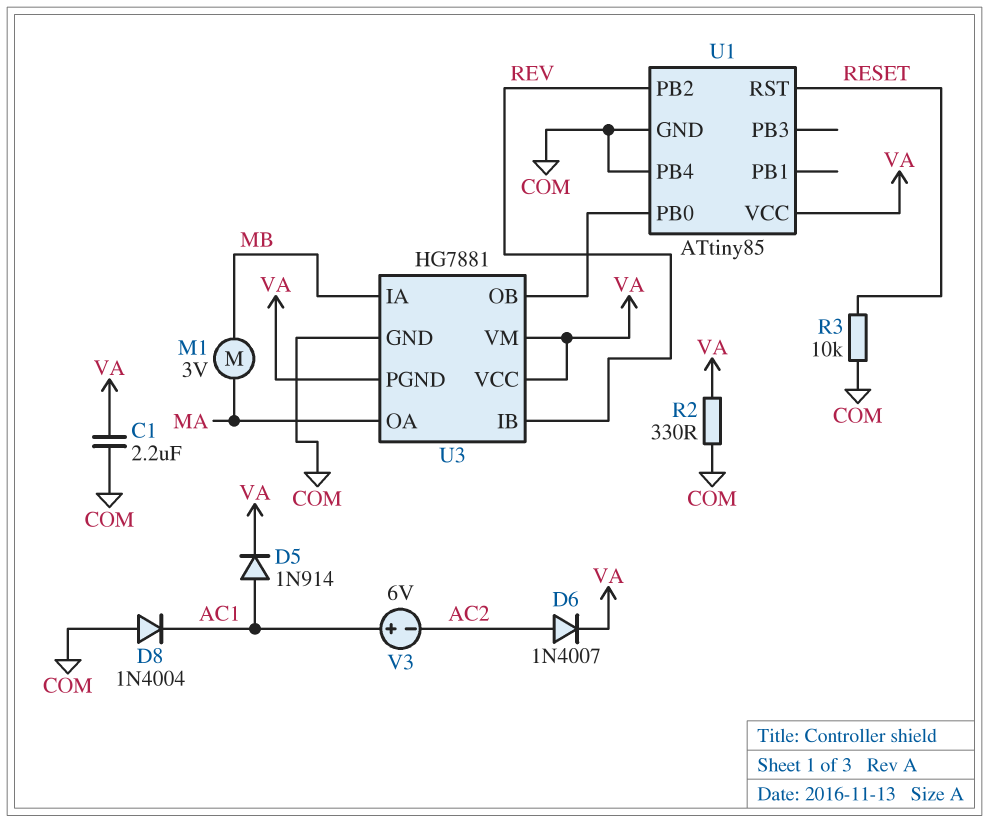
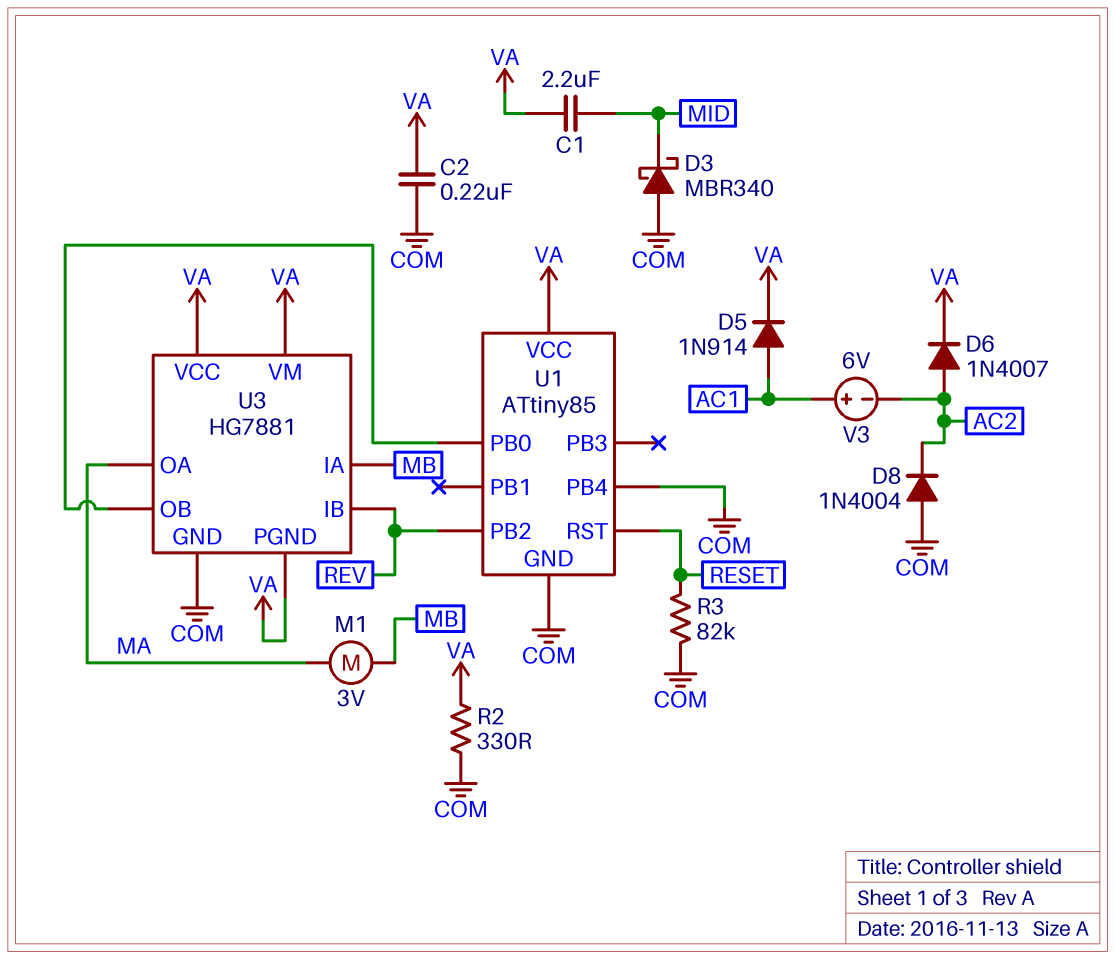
C1: 2.2uF (COM, VA) -> 2.2uF (MID, VA)
C2: none -> 220nF (COM, VA)
D3: none -> schottky MBR340 (A COM, K MID)
D8: diode 1N4004 (A COM, K AC1) -> diode 1N4004 (A COM, K AC2)
R3: 10k (COM, RESET) -> 82k (COM, RESET)

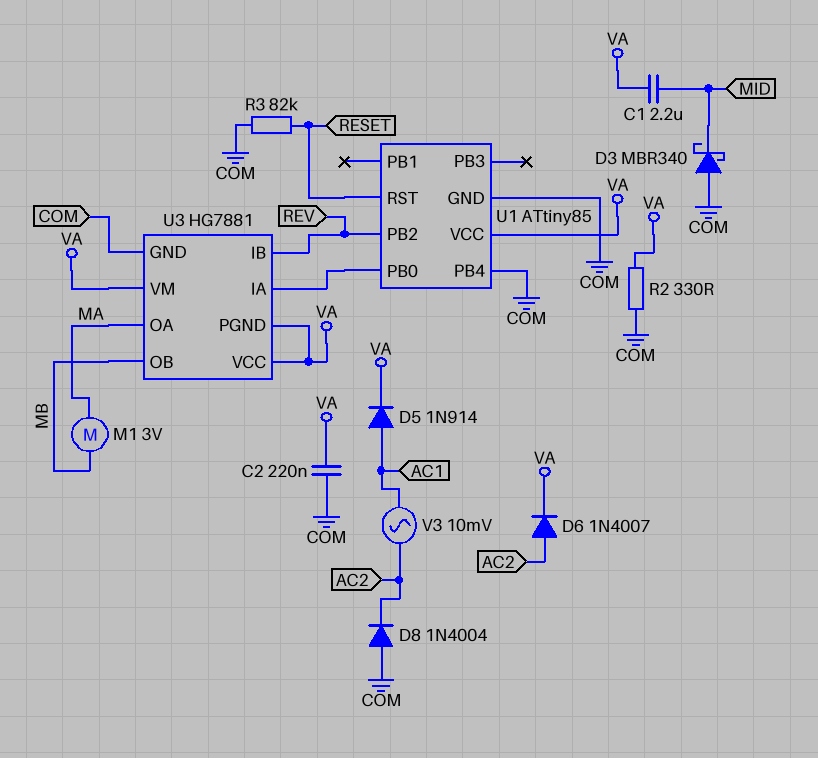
U3 pin IA: MB -> U1/PB0
U3 pin OB: U1/PB0 -> MB
V3: 6V (plus AC1, minus AC2) -> AC 10mV (AC1, AC2)

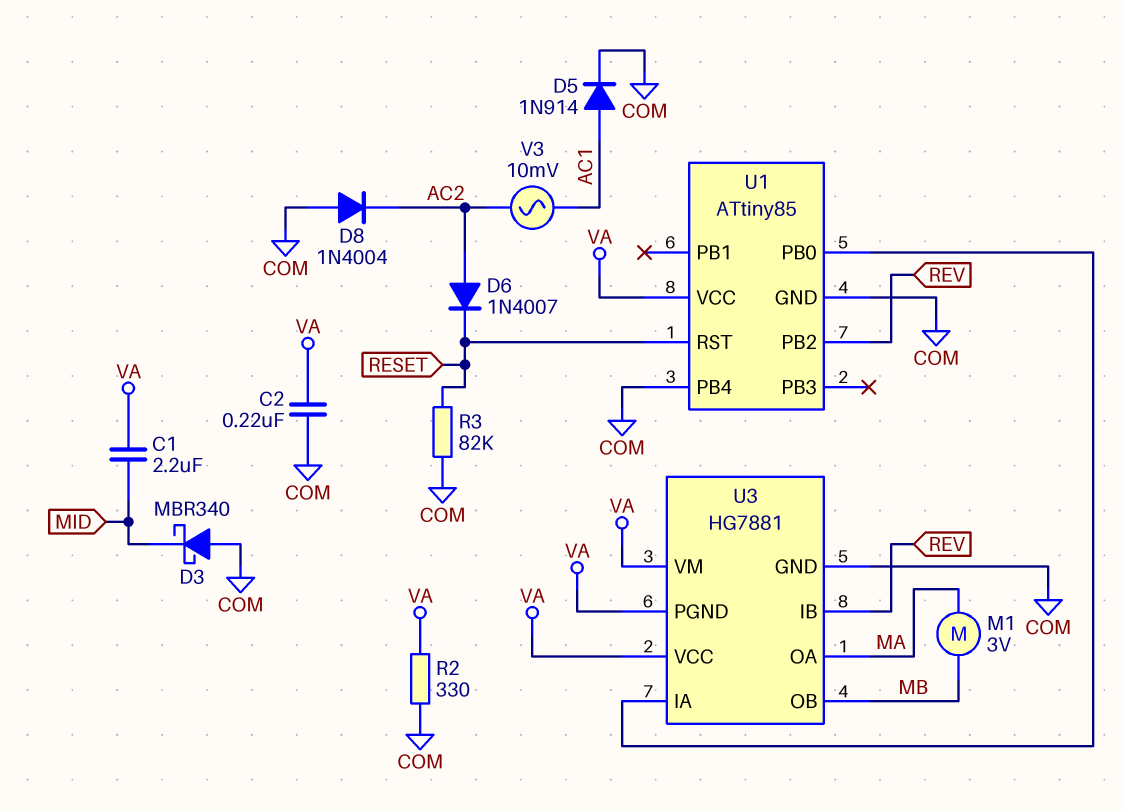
D5: diode 1N914 (A AC1, K VA) -> diode 1N914 (A AC1, K COM)
D6: diode 1N4007 (A AC2, K VA) -> diode 1N4007 (A AC2, K RESET)

